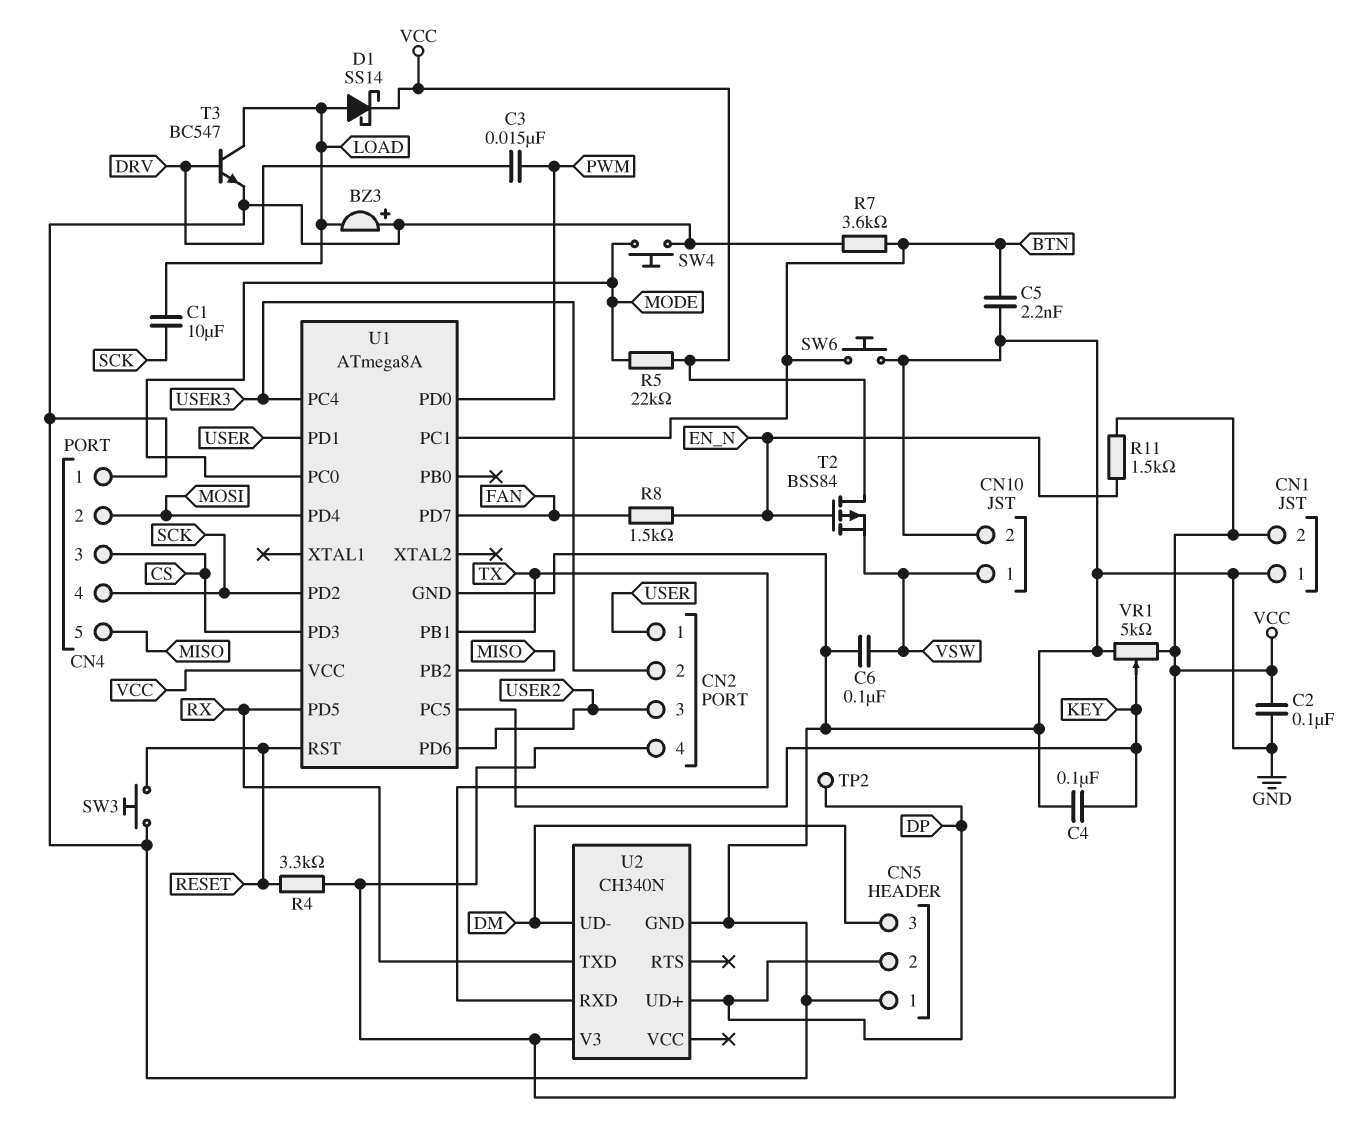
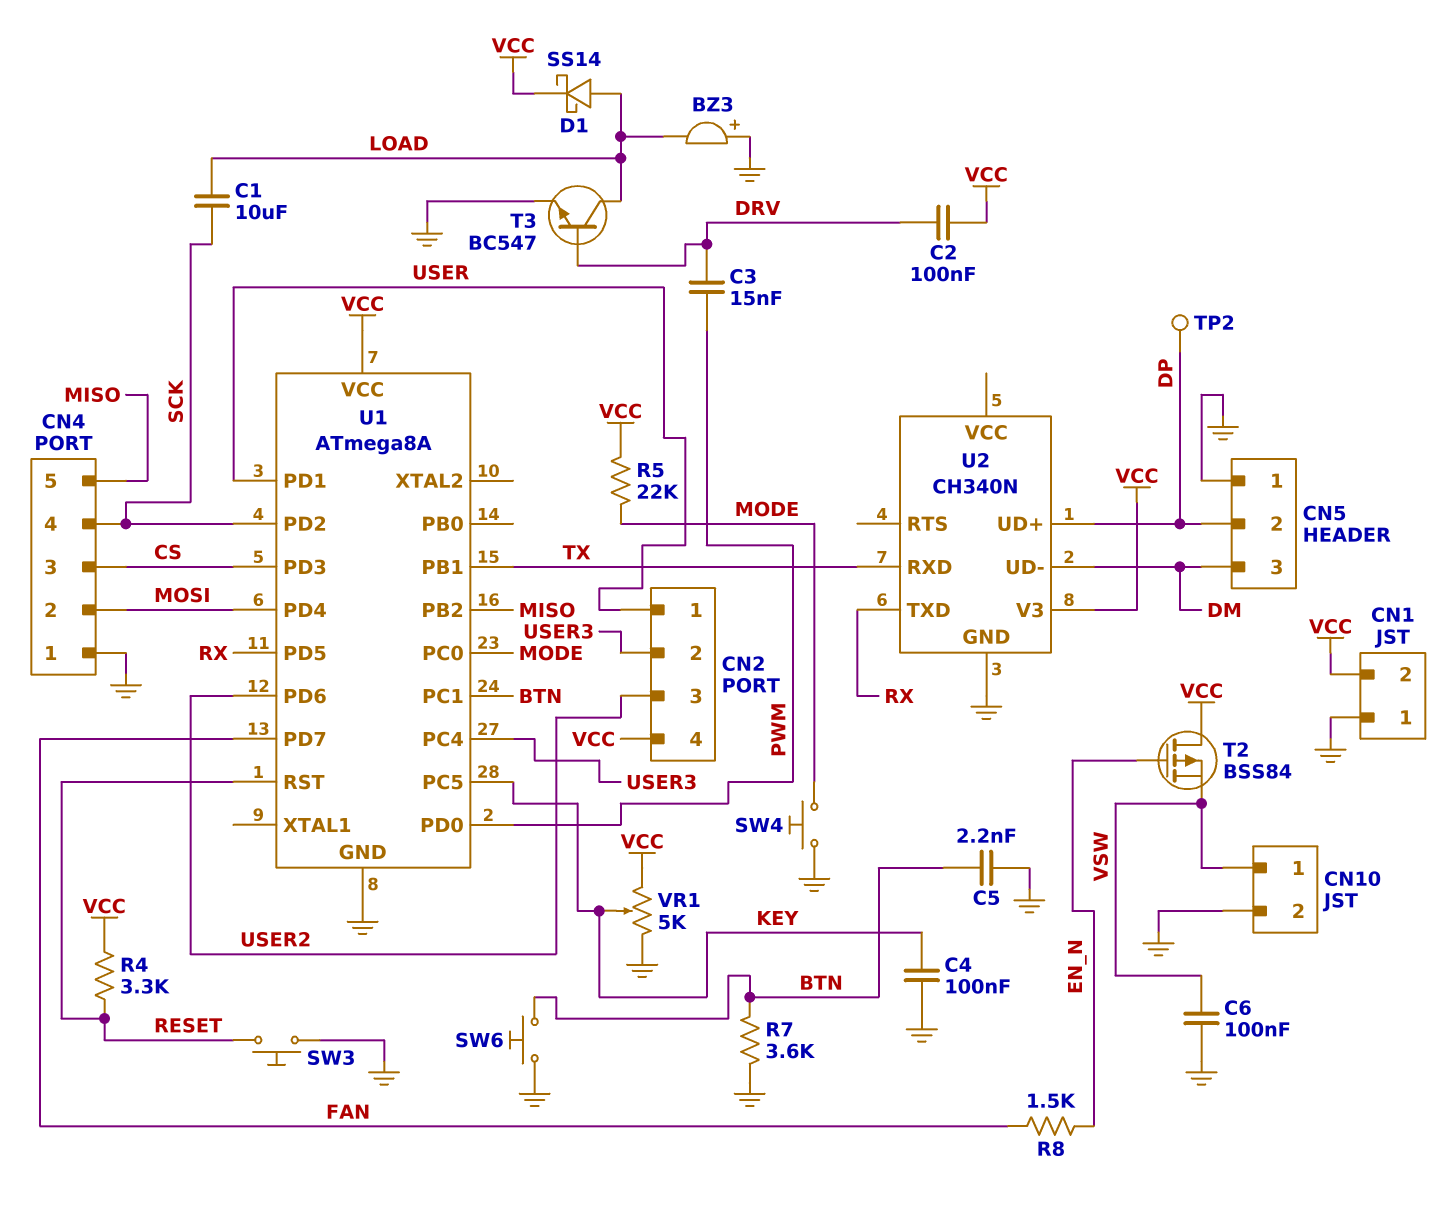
C2: 100nF (GND, VCC) -> 100nF (DRV, VCC)
R11: 1.5k (EN_N, VCC) -> none

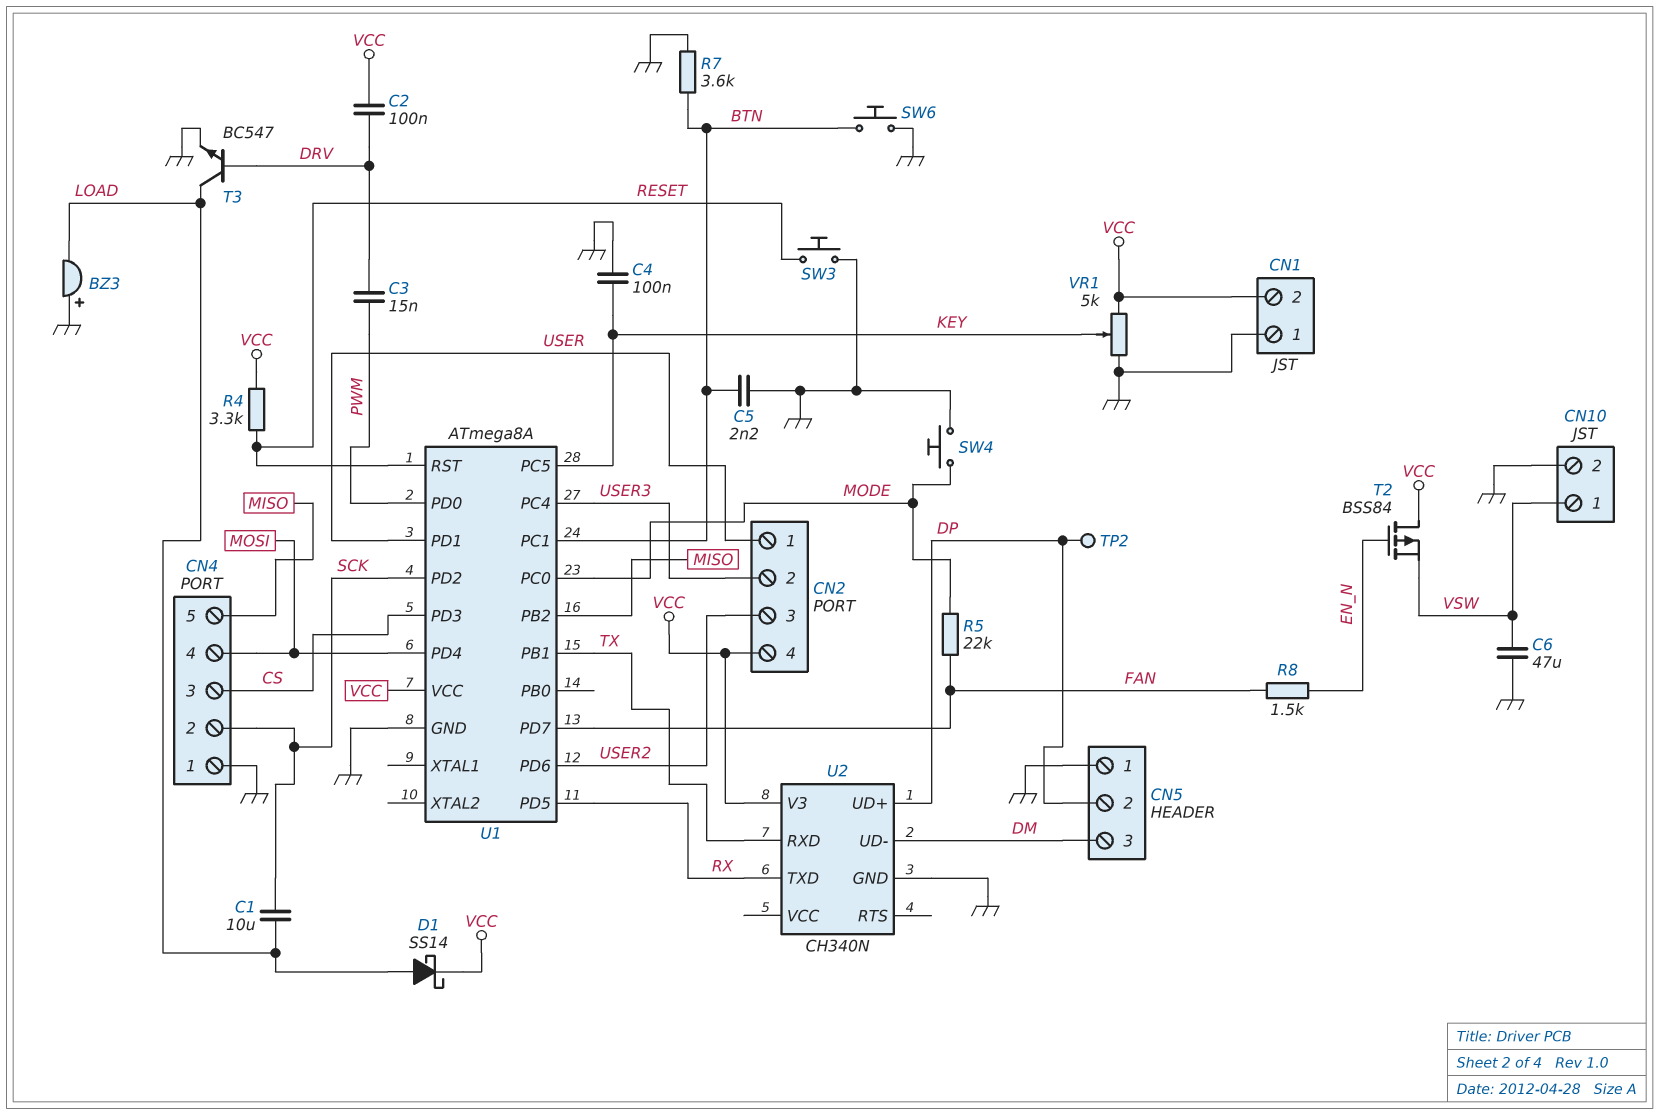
C6: 100nF (GND, VSW) -> 47uF (GND, VSW)
CN4 pin 2: MOSI -> SCK
CN4 pin 4: SCK -> MOSI
R5: 22k (MODE, VCC) -> 22k (FAN, MODE)

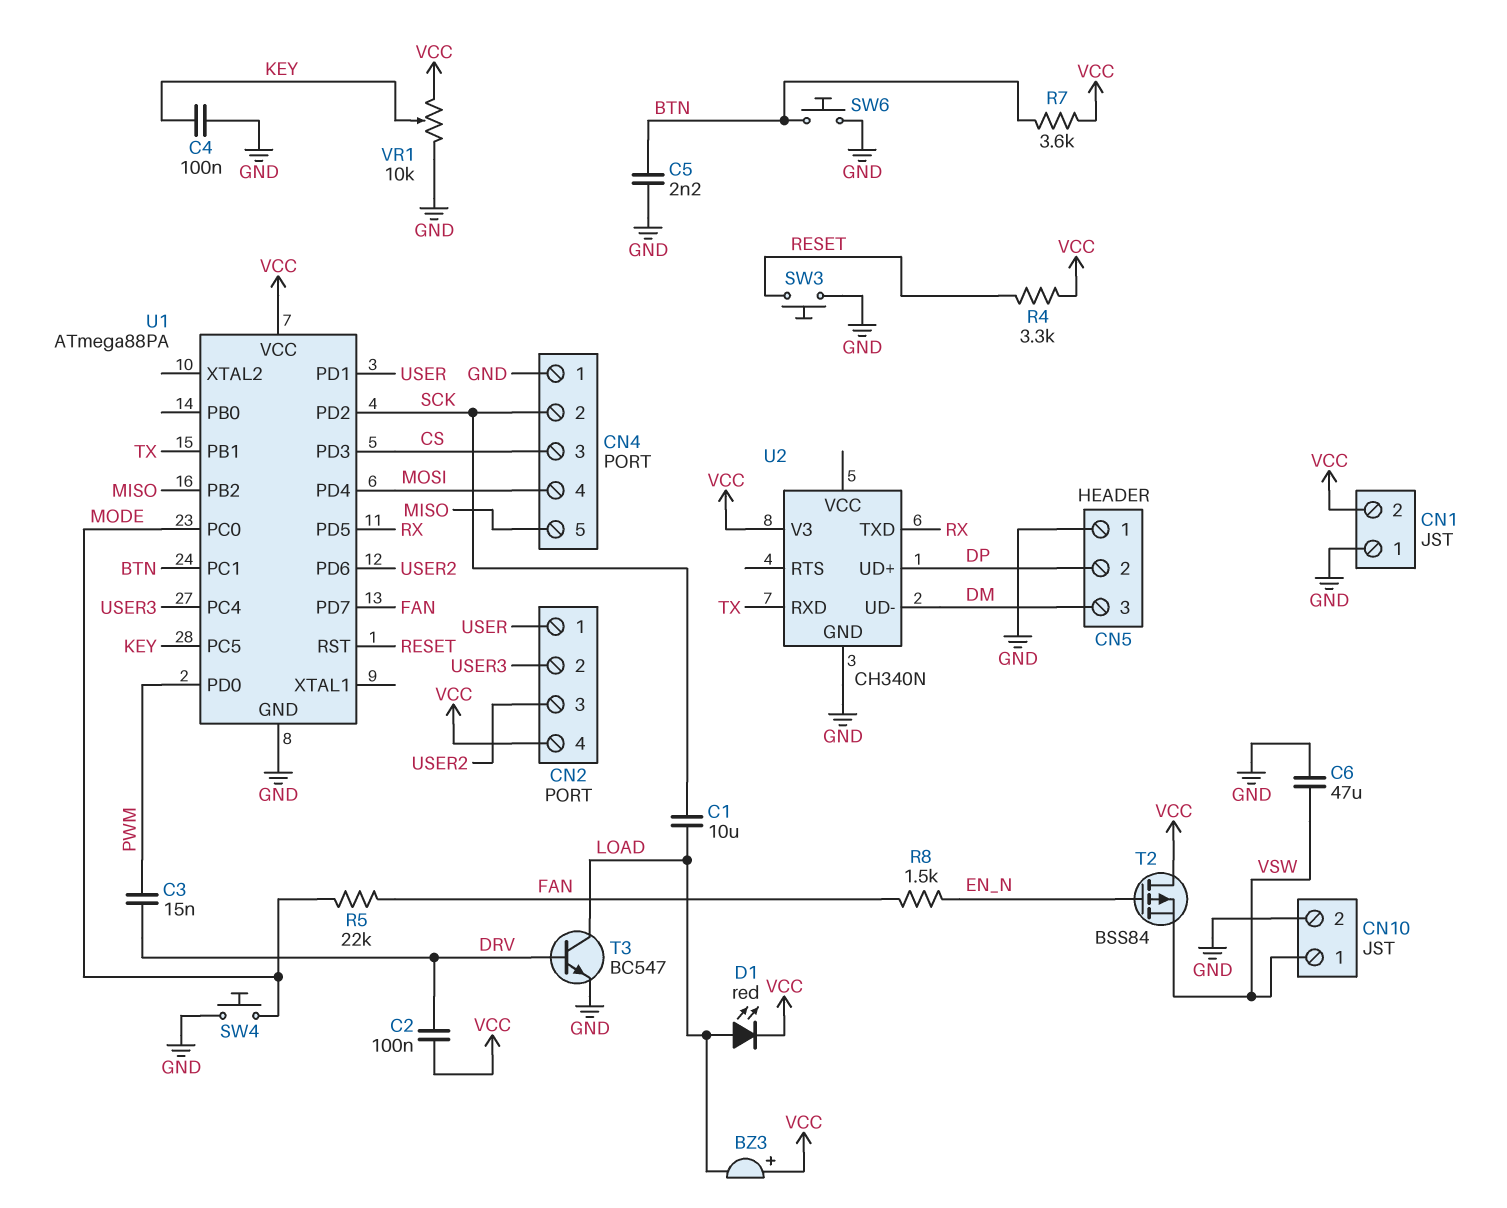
BZ3: buzzer (plus GND, minus LOAD) -> buzzer (plus VCC, minus LOAD)
D1: schottky SS14 (A LOAD, K VCC) -> LED red (A LOAD, K VCC)
R7: 3.6k (BTN, GND) -> 3.6k (BTN, VCC)
TP2: test point (DP) -> none
U1: ATmega8A -> ATmega88PA
VR1: 5k (GND, VCC, wiper KEY) -> 10k (GND, VCC, wiper KEY)

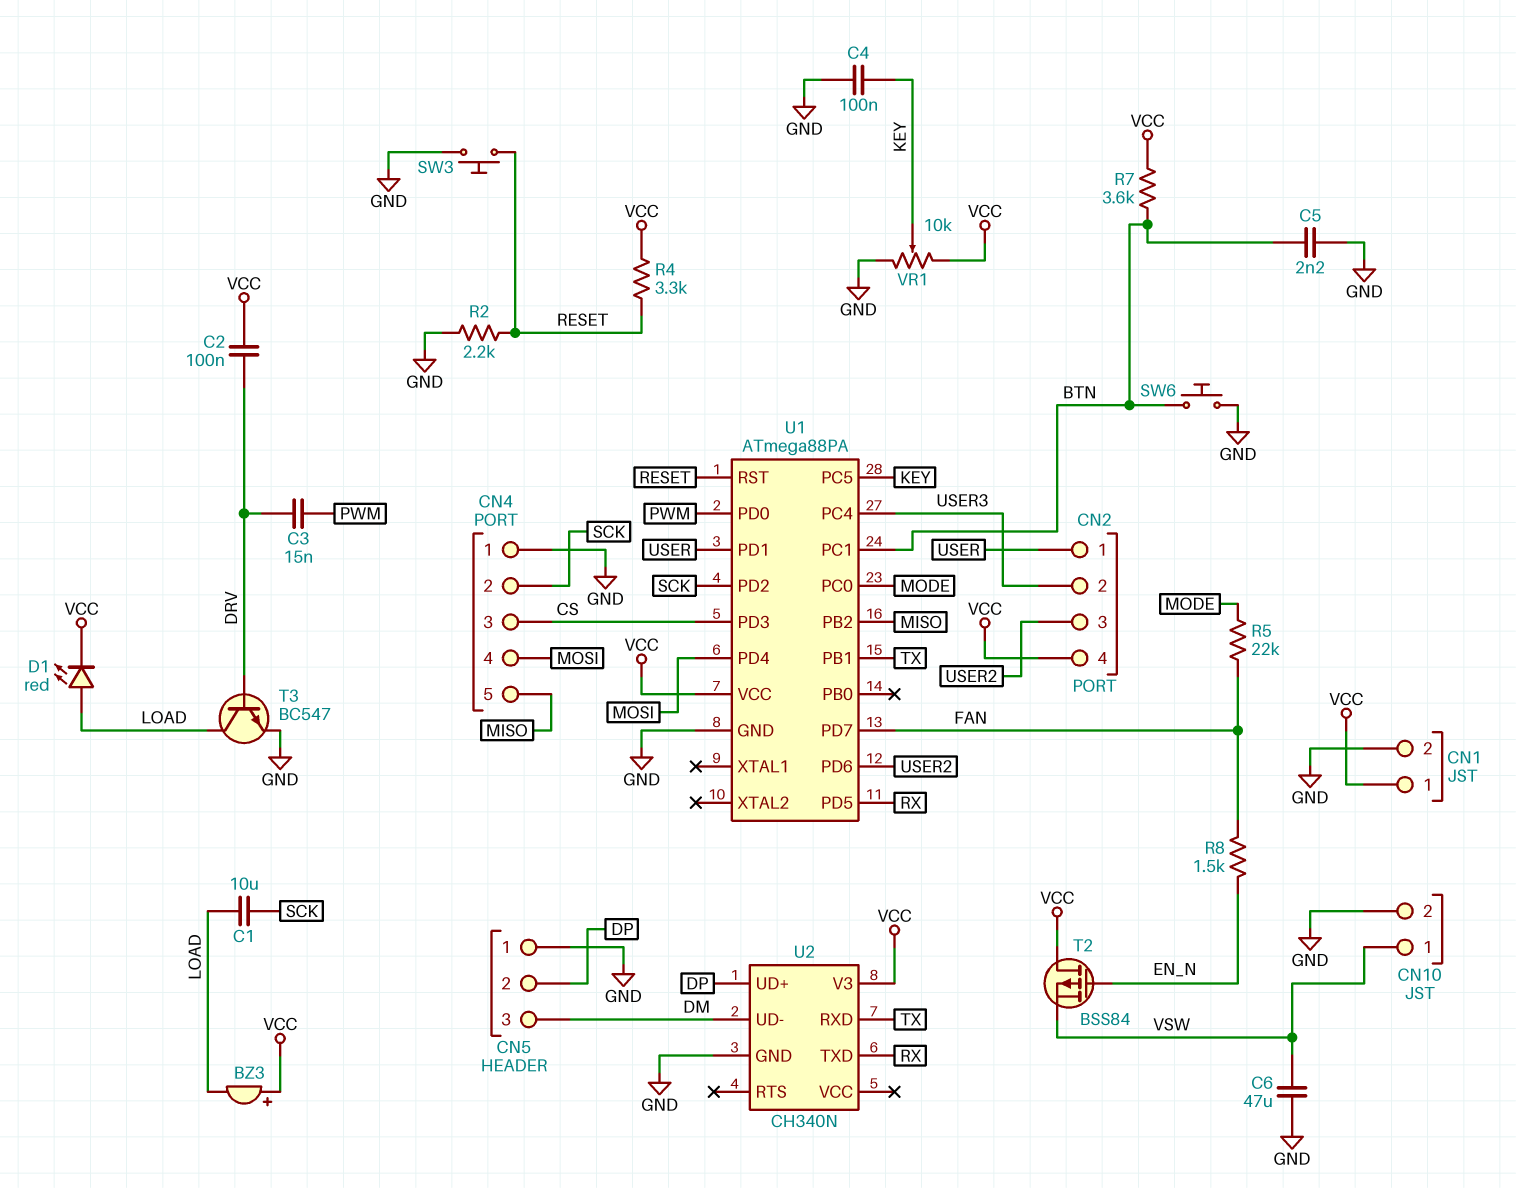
CN1 pin 1: GND -> VCC
CN1 pin 2: VCC -> GND
R2: none -> 2.2k (GND, RESET)
SW4: button (GND, MODE) -> none

